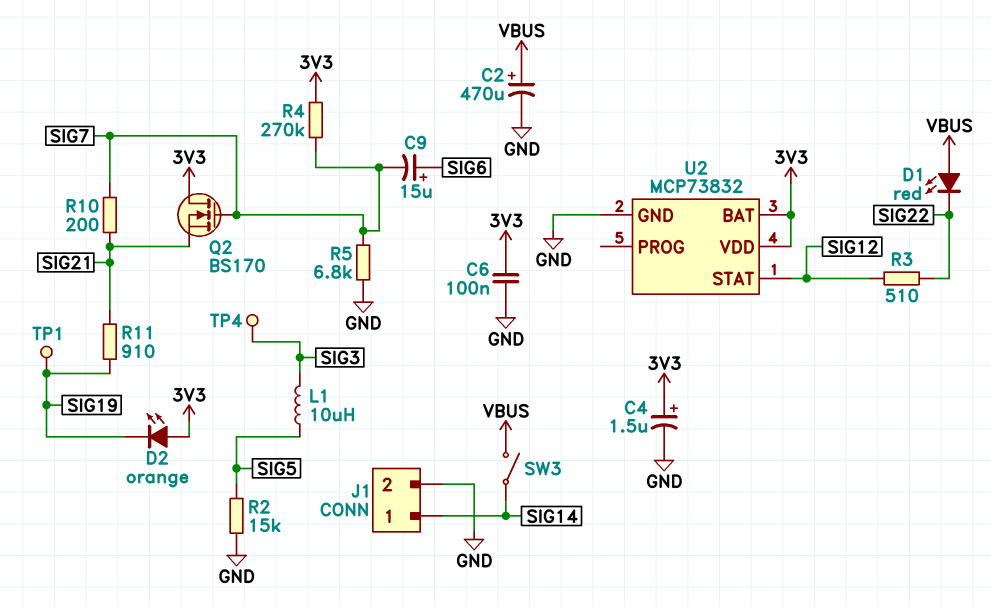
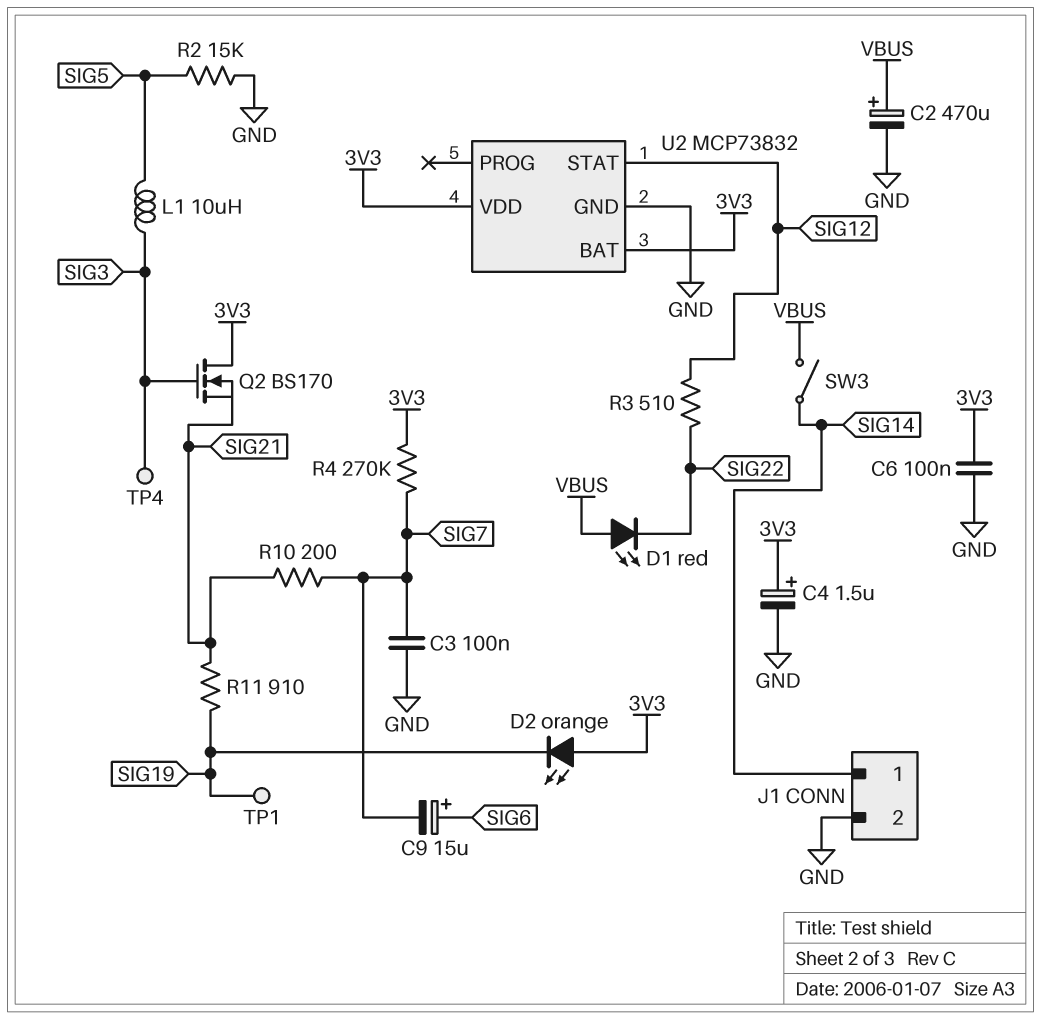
C3: none -> 100nF (GND, SIG7)
Q2: NMOS BS170 (G SIG7, D 3V3, S SIG21) -> NMOS BS170 (G SIG3, D 3V3, S SIG21)
R5: 6.8k (GND, SIG7) -> none

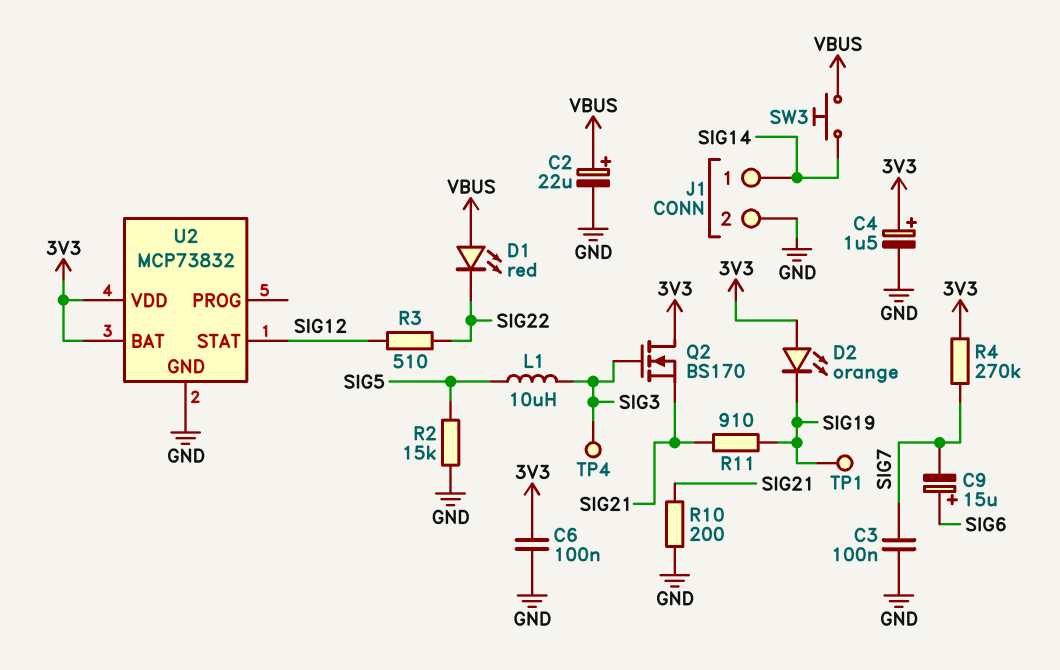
C2: 470uF (plus VBUS, minus GND) -> 22uF (plus VBUS, minus GND)
R10: 200 (SIG7, SIG21) -> 200 (GND, SIG21)
SW3: switch (SIG14, VBUS) -> button (SIG14, VBUS)

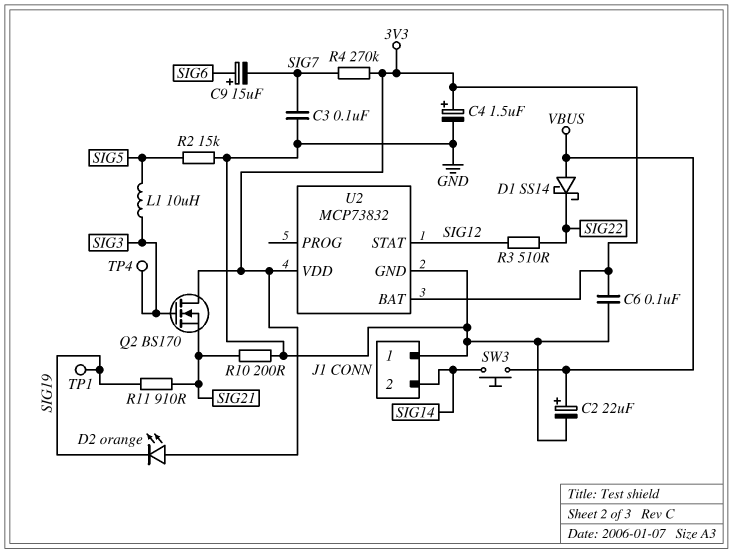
D1: LED red (A VBUS, K SIG22) -> schottky SS14 (A VBUS, K SIG22)
J1 pin 1: SIG14 -> GND
J1 pin 2: GND -> SIG14

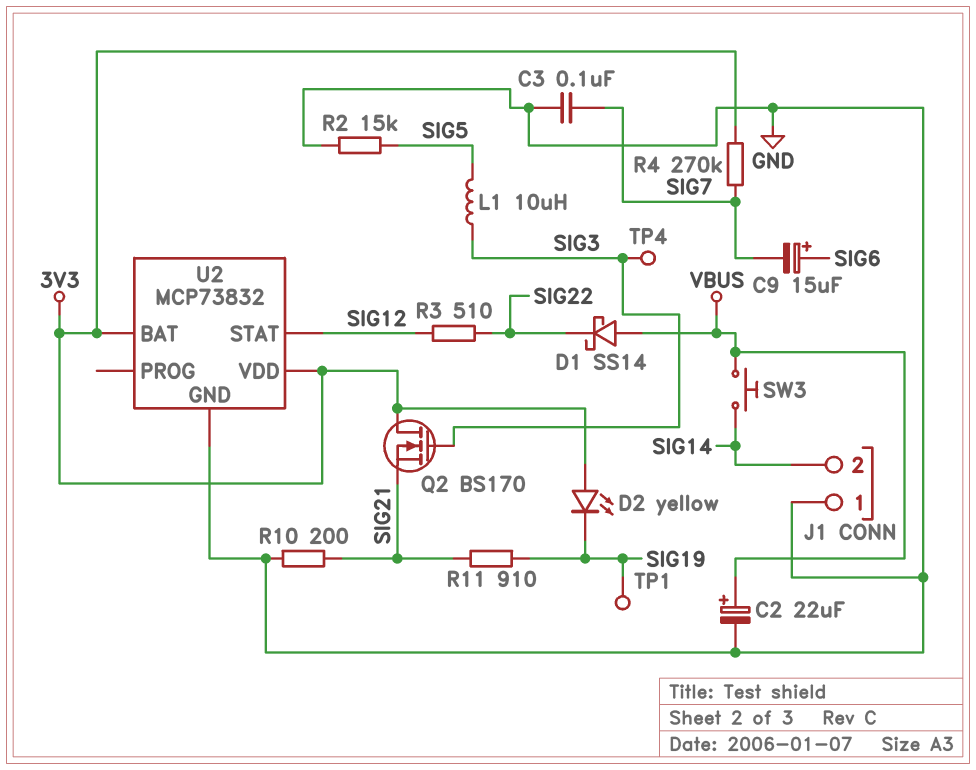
C4: 1.5uF (plus 3V3, minus GND) -> none
C6: 100nF (3V3, GND) -> none
D2: LED orange (A 3V3, K SIG19) -> LED yellow (A 3V3, K SIG19)

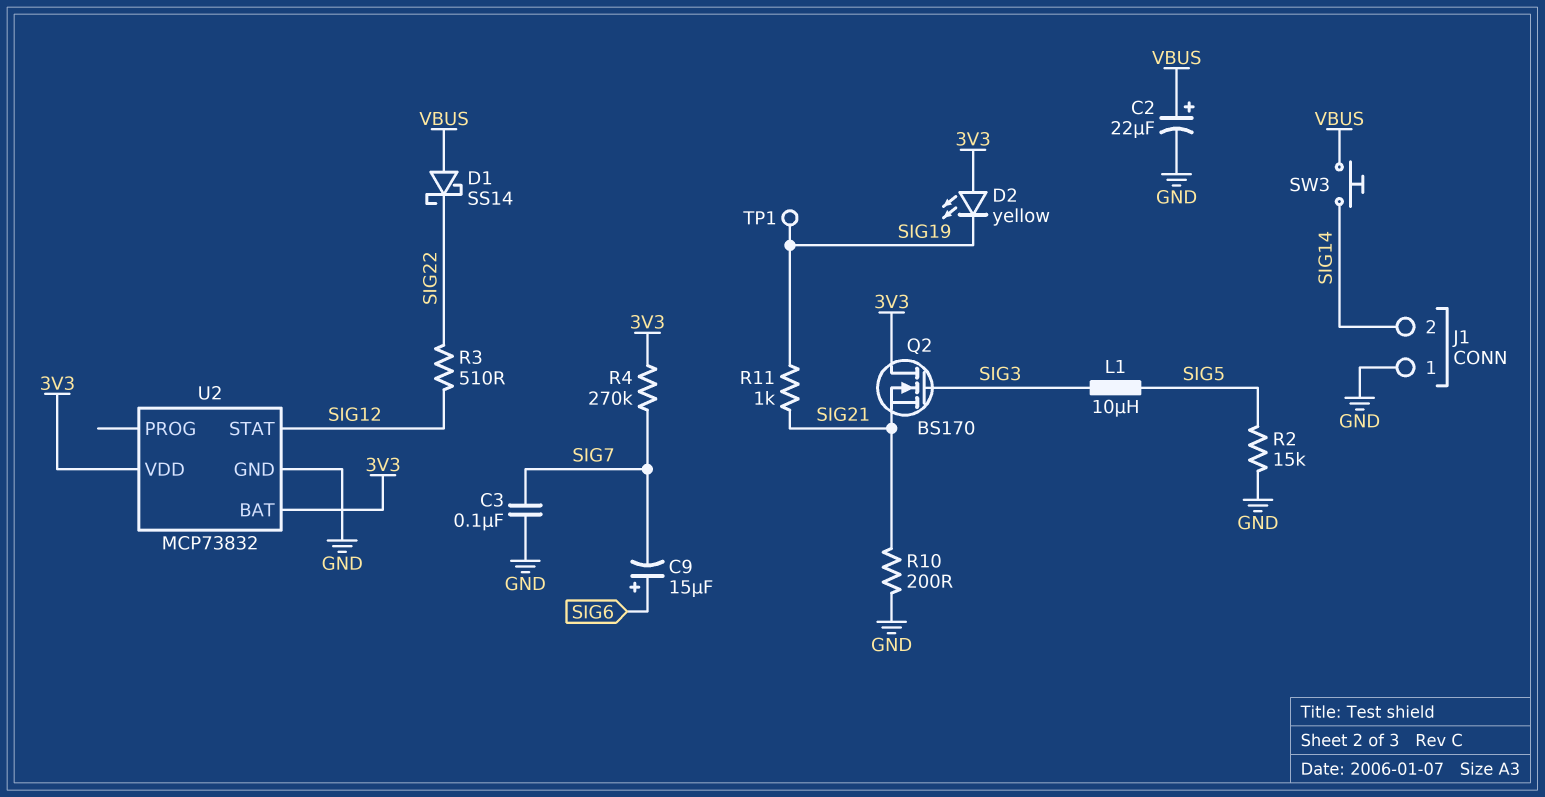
R11: 910 (SIG19, SIG21) -> 1k (SIG19, SIG21)
TP4: test point (SIG3) -> none

